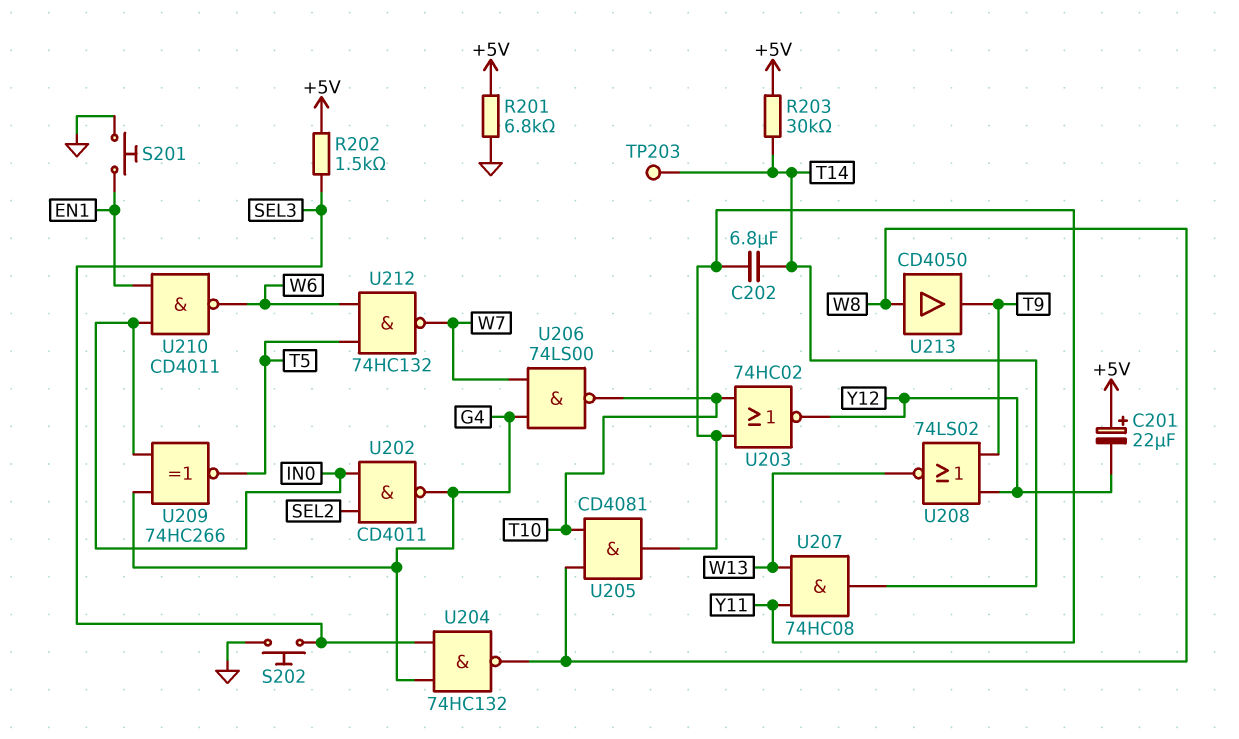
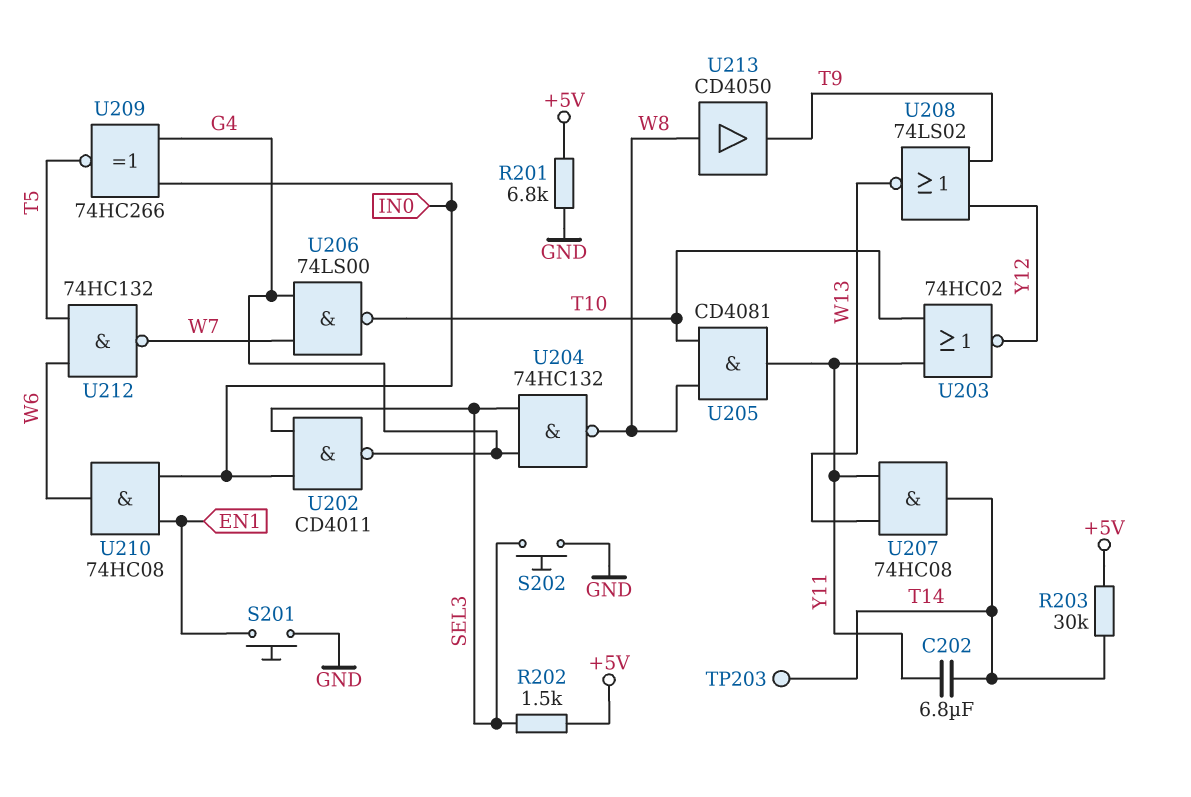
C201: 22uF (plus +5V, minus Y12) -> none
U202: NAND CD4011 (in IN0, in SEL2, out G4) -> NAND CD4011 (in IN0, in SEL3, out G4)
U210: NAND CD4011 (in EN1, in IN0, out W6) -> AND 74HC08 (in EN1, in IN0, out W6)

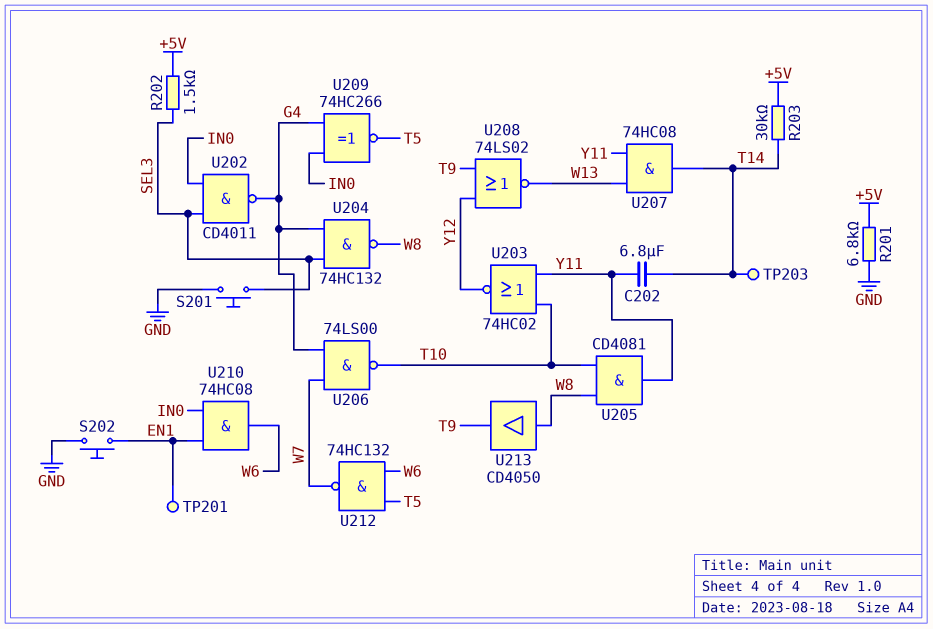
S201: button (EN1, GND) -> button (GND, SEL3)
S202: button (GND, SEL3) -> button (EN1, GND)
TP201: none -> test point (EN1)

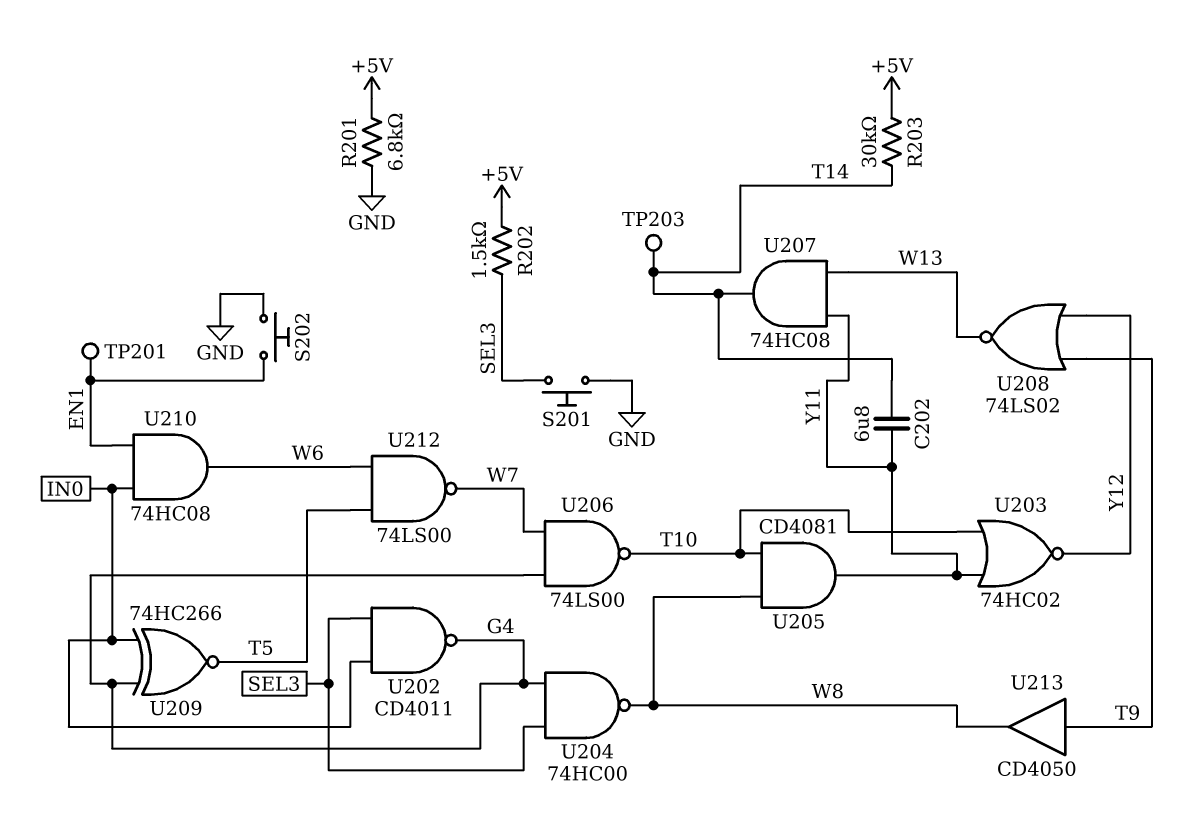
U204: NAND 74HC132 (in G4, in SEL3, out W8) -> NAND 74HC00 (in G4, in SEL3, out W8)
U212: NAND 74HC132 (in T5, in W6, out W7) -> NAND 74LS00 (in T5, in W6, out W7)
U213: buffer CD4050 (in W8, out T9) -> buffer CD4050 (in T9, out W8)

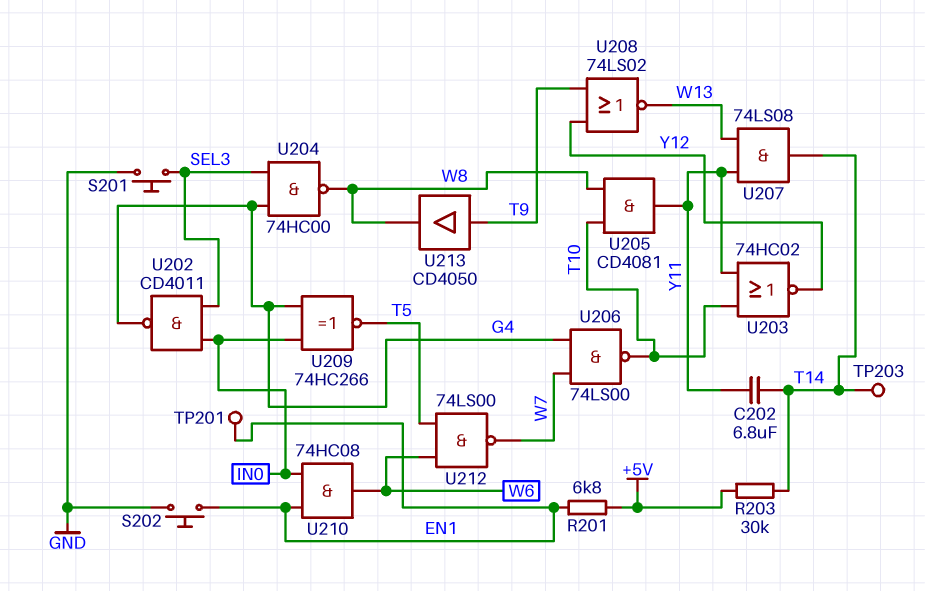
R201: 6.8k (+5V, GND) -> 6.8k (+5V, EN1)
R202: 1.5k (+5V, SEL3) -> none
U207: AND 74HC08 (in W13, in Y11, out T14) -> AND 74LS08 (in W13, in Y11, out T14)

